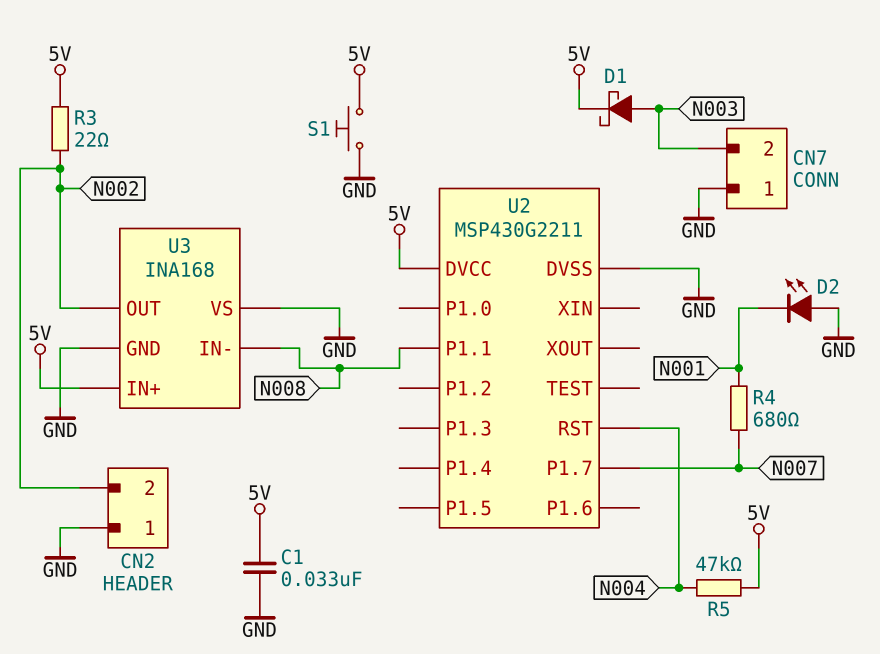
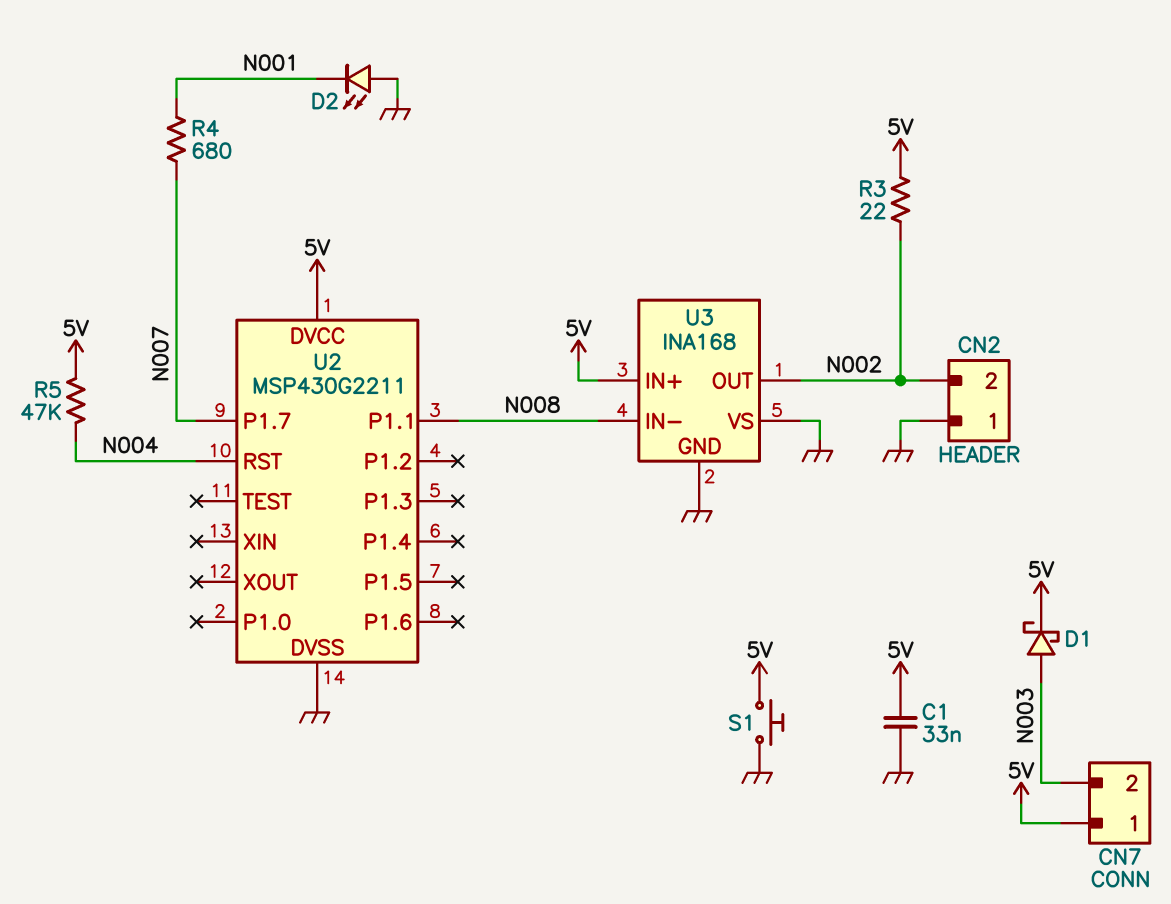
CN7 pin 1: GND -> 5V

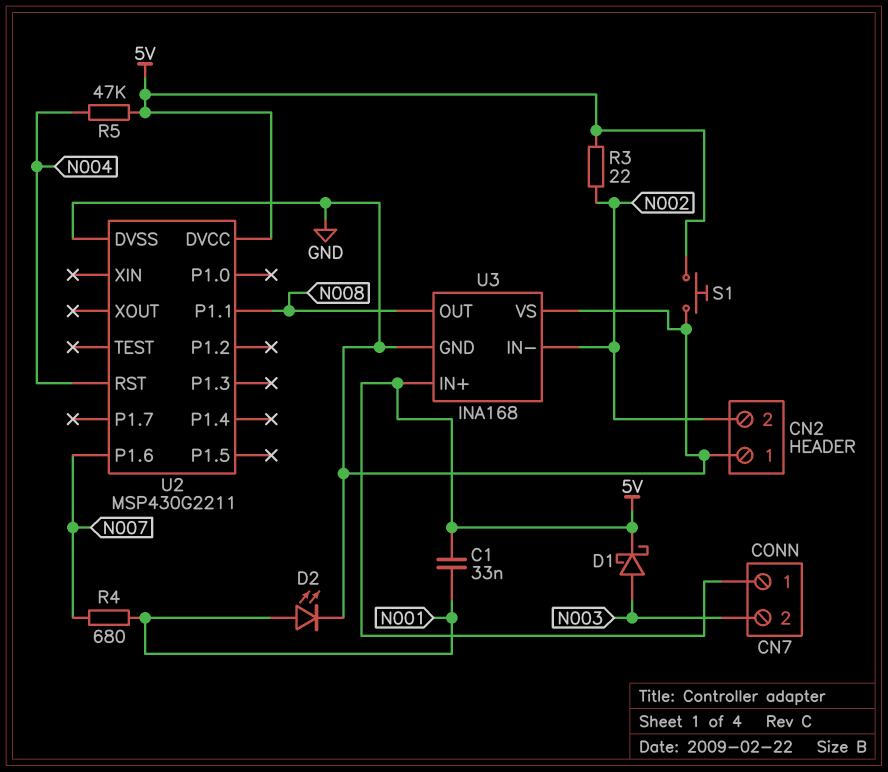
C1: 33nF (5V, GND) -> 33nF (5V, N001)
D2: LED (A GND, K N001) -> LED (A N001, K GND)
U2 pin P1.6: none -> N007
U2 pin P1.7: N007 -> none
U3 pin IN-: N008 -> N002
U3 pin OUT: N002 -> N008

